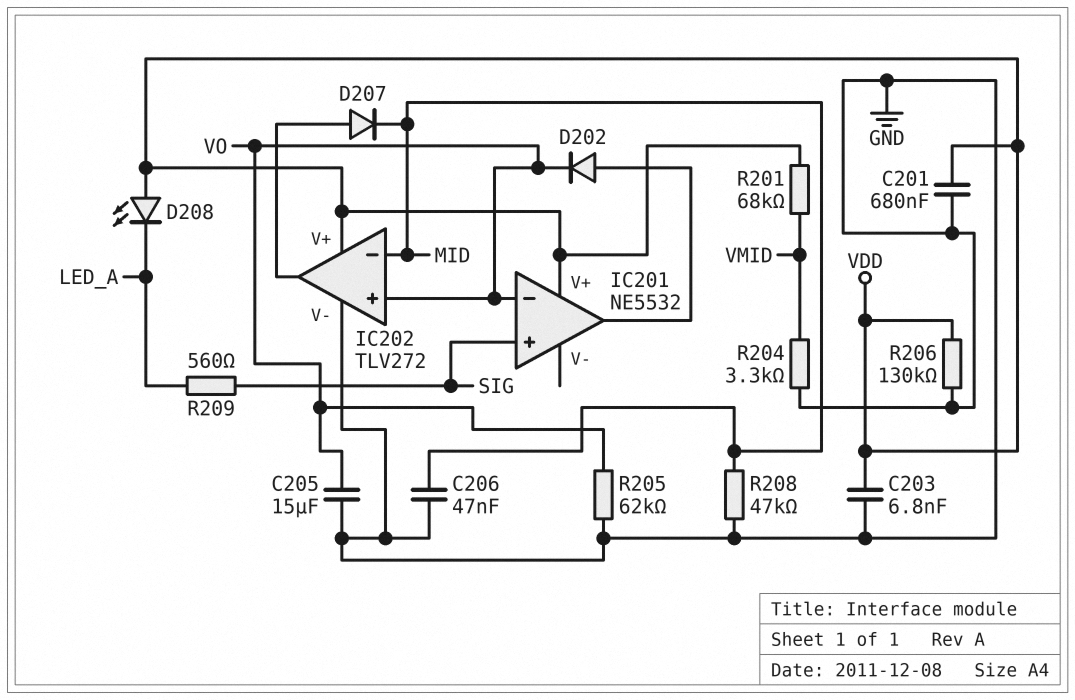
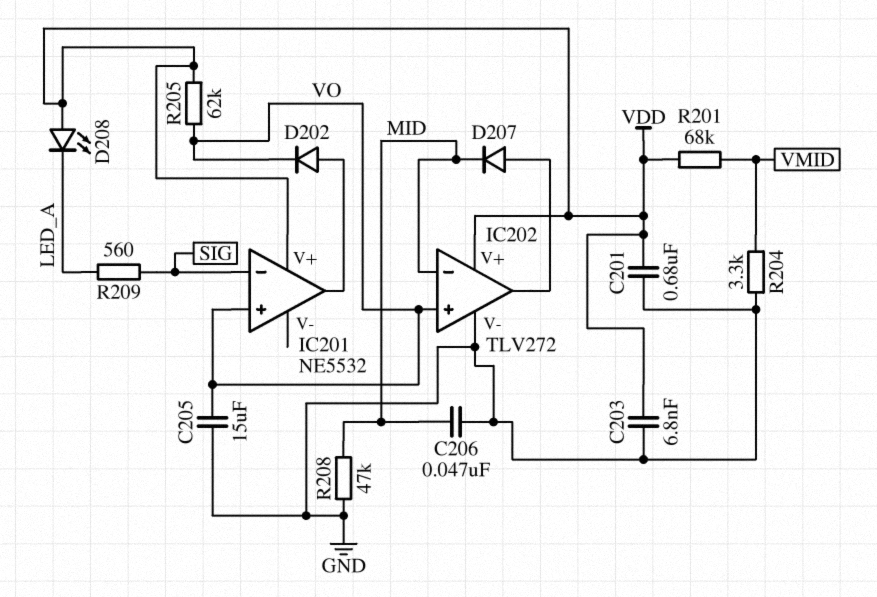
IC201 pin in+: SIG -> VO
IC201 pin in-: VO -> SIG
R205: 62k (GND, VO) -> 62k (VDD, VO)
R206: 130k (GND, VDD) -> none

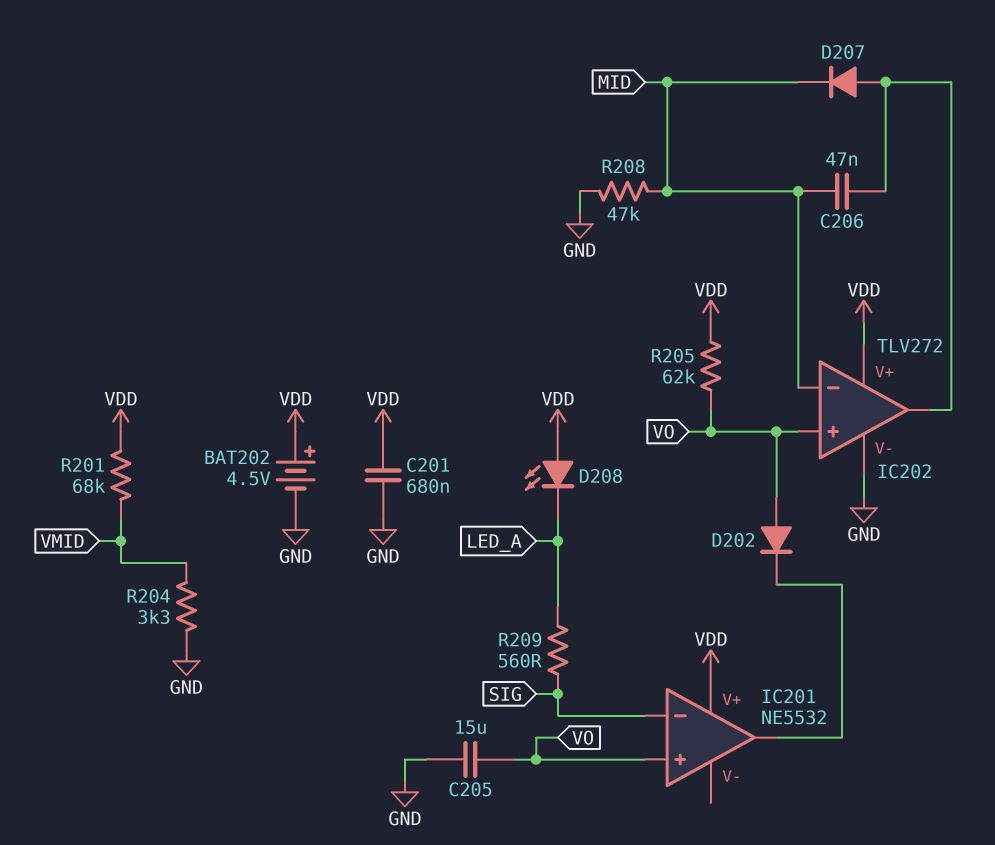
BAT202: none -> 4.5V (plus VDD, minus GND)
C203: 6.8nF (GND, VDD) -> none
C206: 47nF (GND, MID) -> 47nF (IC202/out, MID)
D202: diode (A IC201/out, K VO) -> diode (A VO, K IC201/out)

